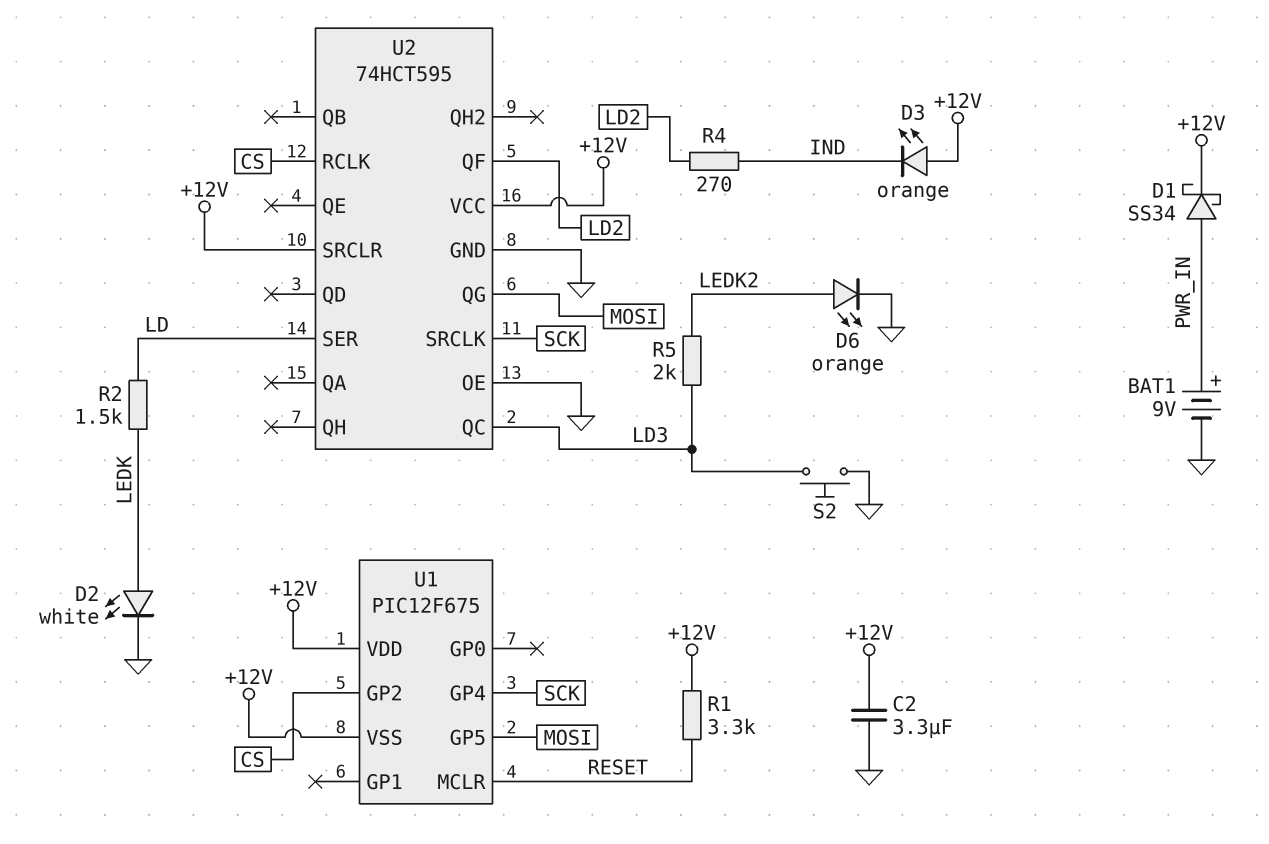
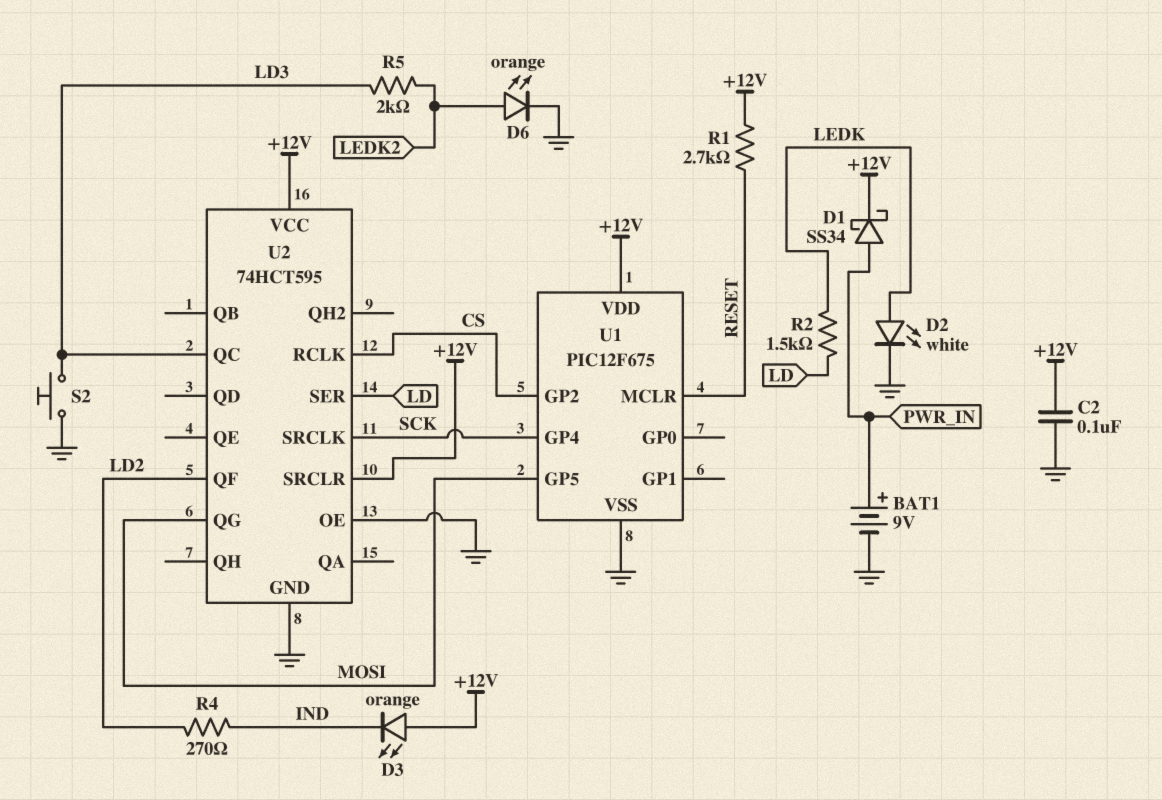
C2: 3.3uF (+12V, GND) -> 100nF (+12V, GND)
R1: 3.3k (+12V, RESET) -> 2.7k (+12V, RESET)
U1 pin VSS: +12V -> GND

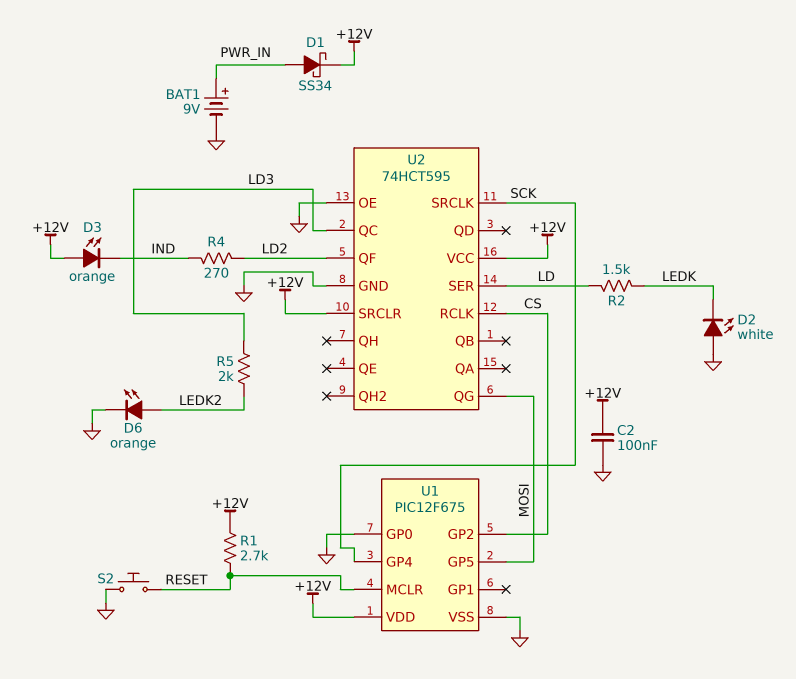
D2: LED white (A LEDK, K GND) -> LED white (A GND, K LEDK)
S2: button (GND, LD3) -> button (GND, RESET)
U1 pin GP0: none -> GND

